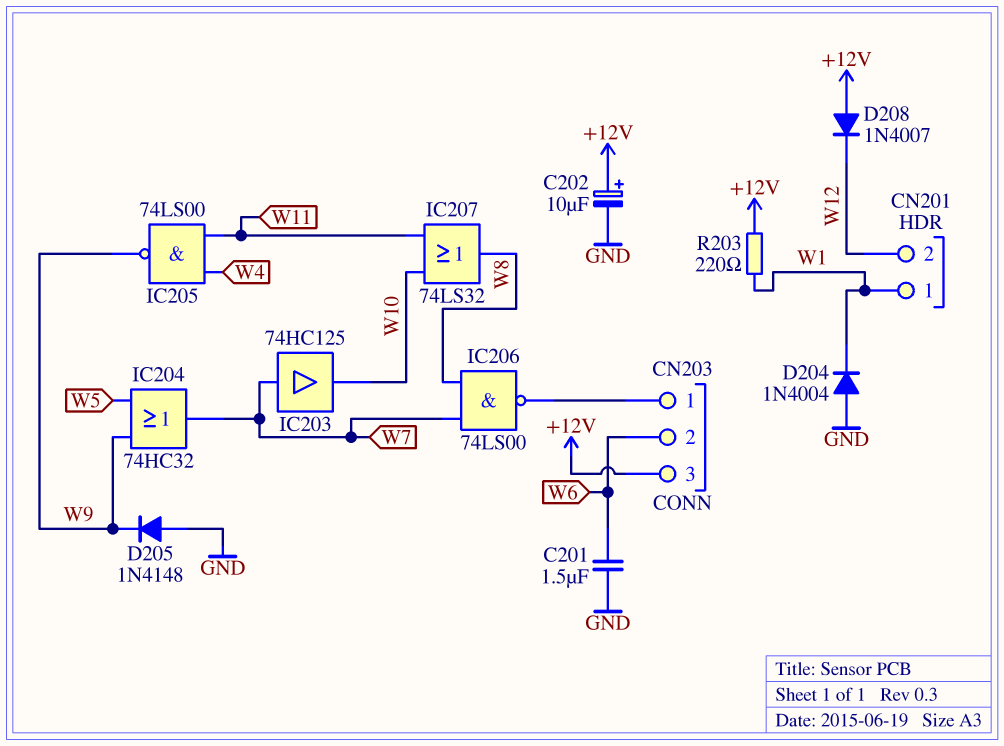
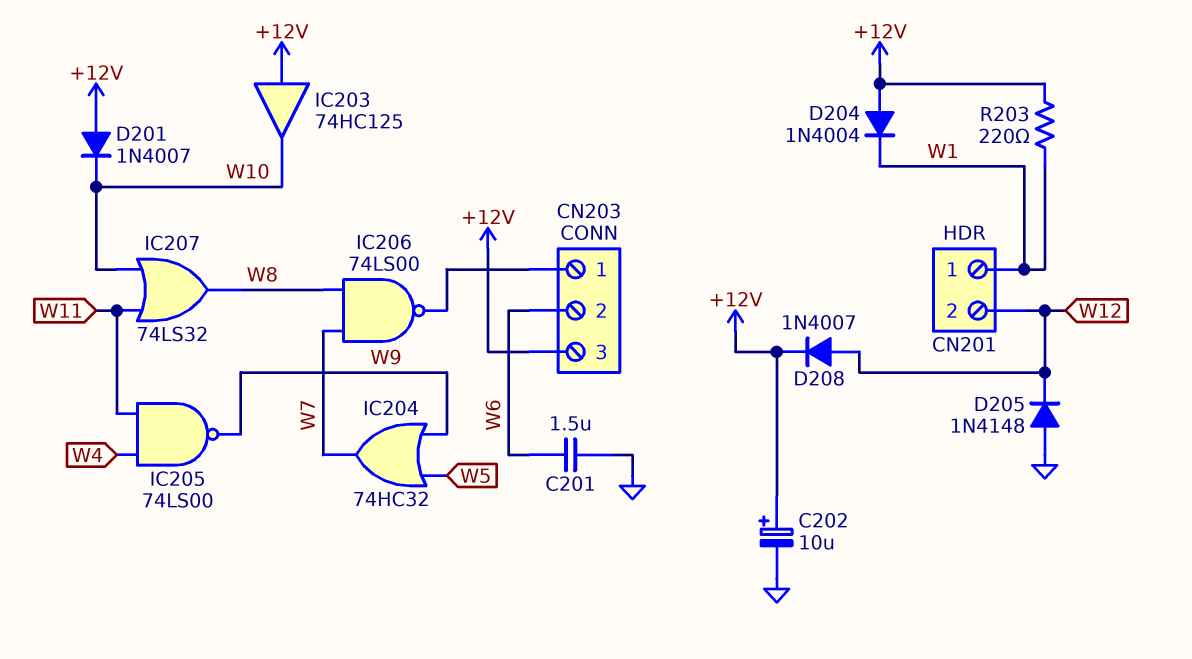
D201: none -> diode 1N4007 (A +12V, K W10)
D204: diode 1N4004 (A GND, K W1) -> diode 1N4004 (A +12V, K W1)
D205: diode 1N4148 (A GND, K W9) -> diode 1N4148 (A GND, K W12)
D208: diode 1N4007 (A +12V, K W12) -> diode 1N4007 (A W12, K +12V)
IC203: buffer 74HC125 (in W7, out W10) -> buffer 74HC125 (in +12V, out W10)

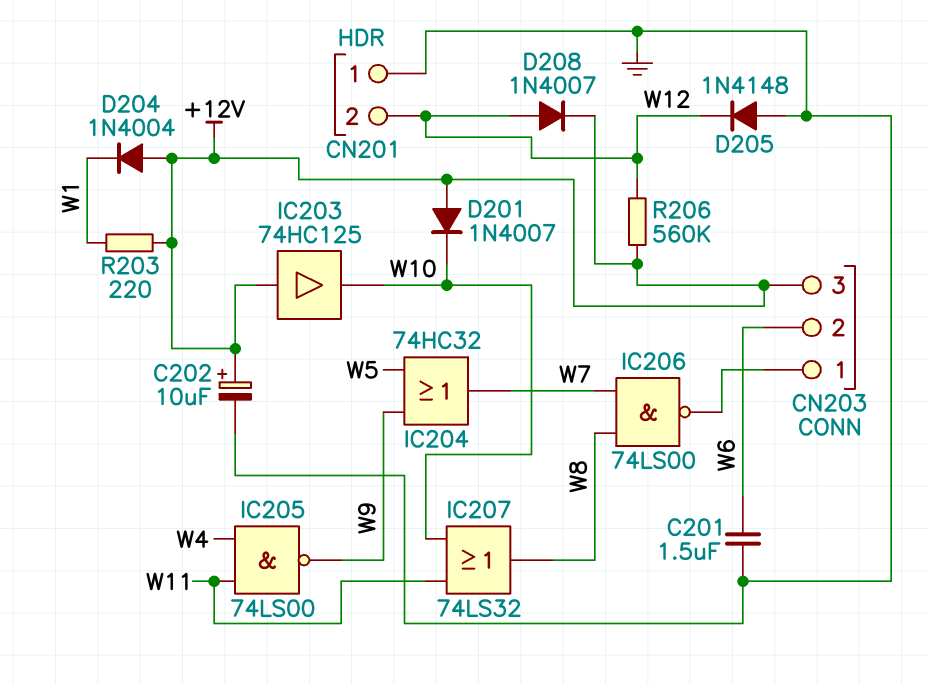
CN201 pin 1: W1 -> GND
R206: none -> 560k (+12V, W12)

